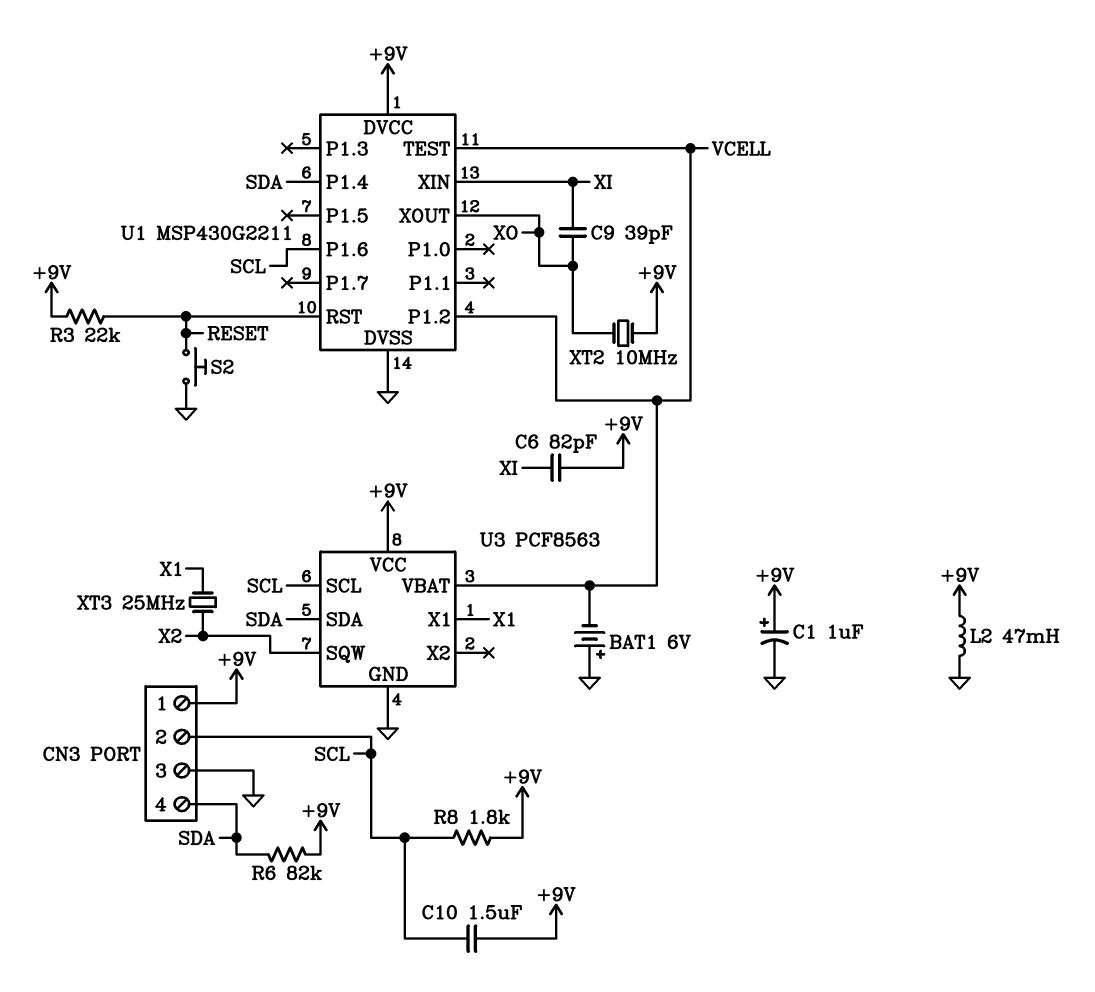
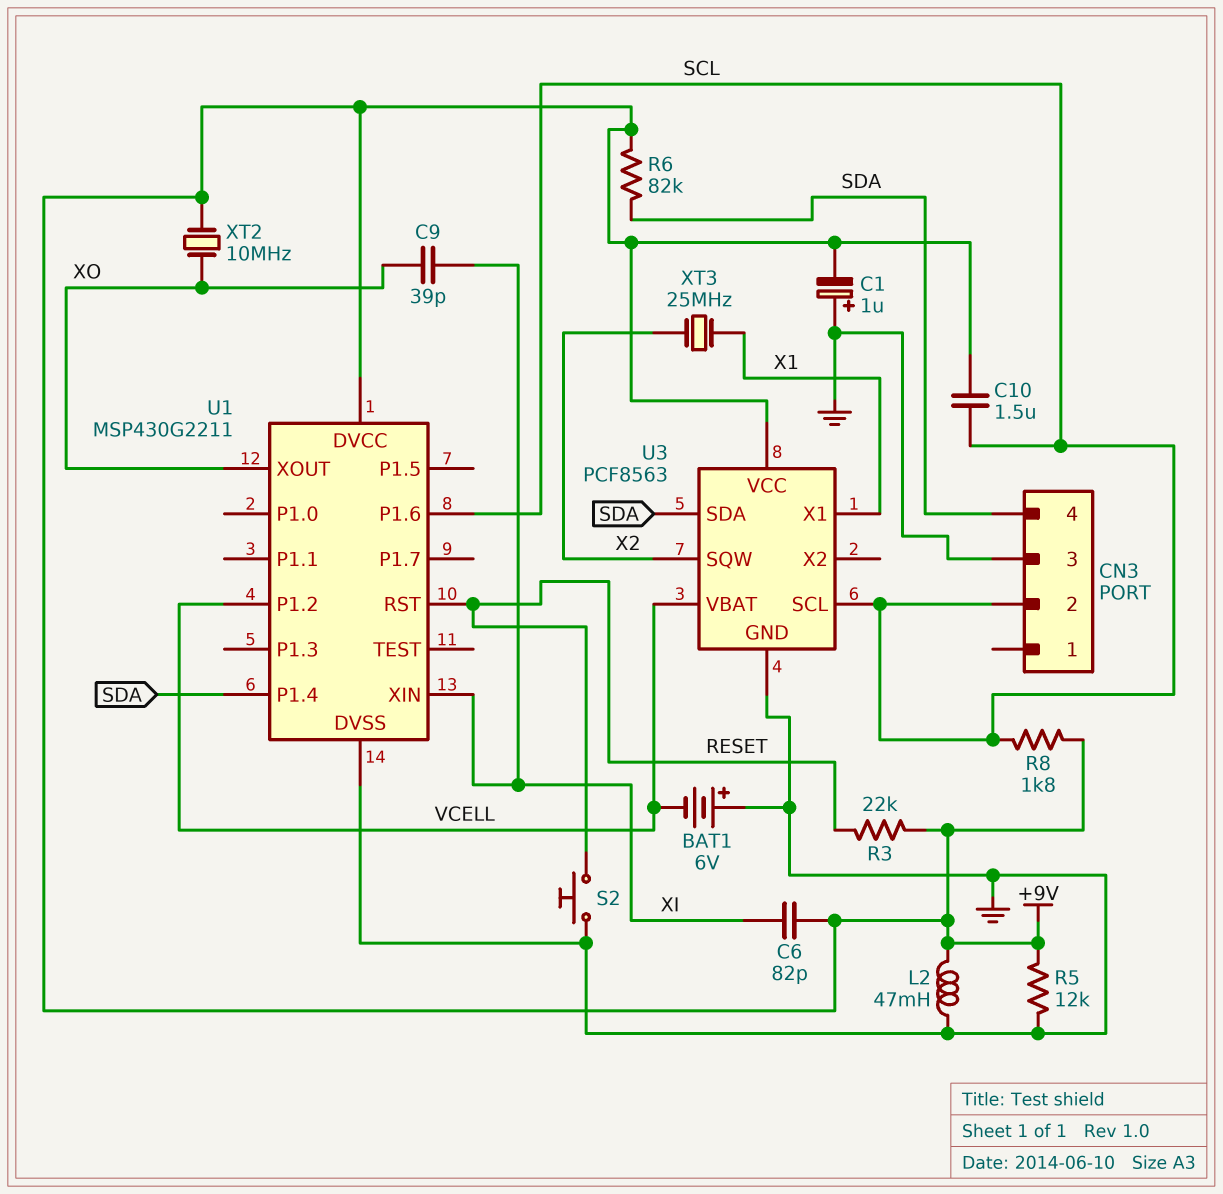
C1: 1uF (plus +9V, minus GND) -> 1uF (plus GND, minus +9V)
CN3 pin 1: +9V -> none
R5: none -> 12k (+9V, GND)
U1 pin TEST: VCELL -> none

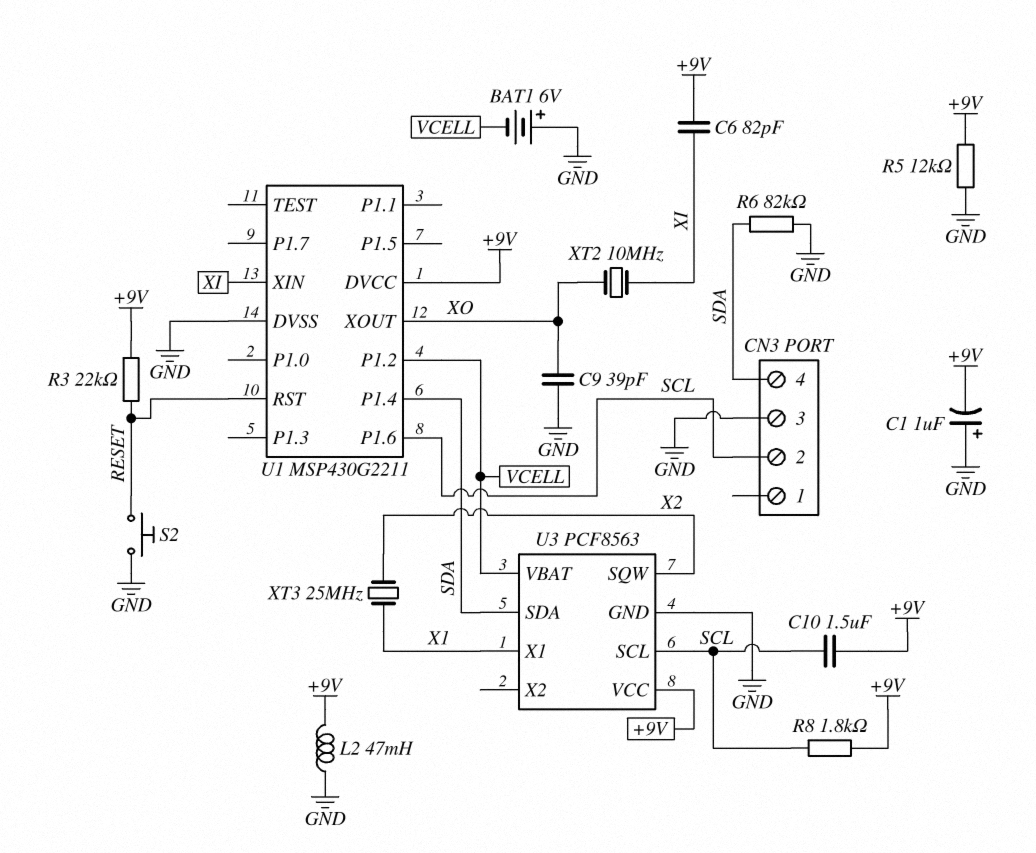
C9: 39pF (XI, XO) -> 39pF (GND, XO)
R6: 82k (+9V, SDA) -> 82k (GND, SDA)
XT2: 10MHz (+9V, XO) -> 10MHz (XI, XO)

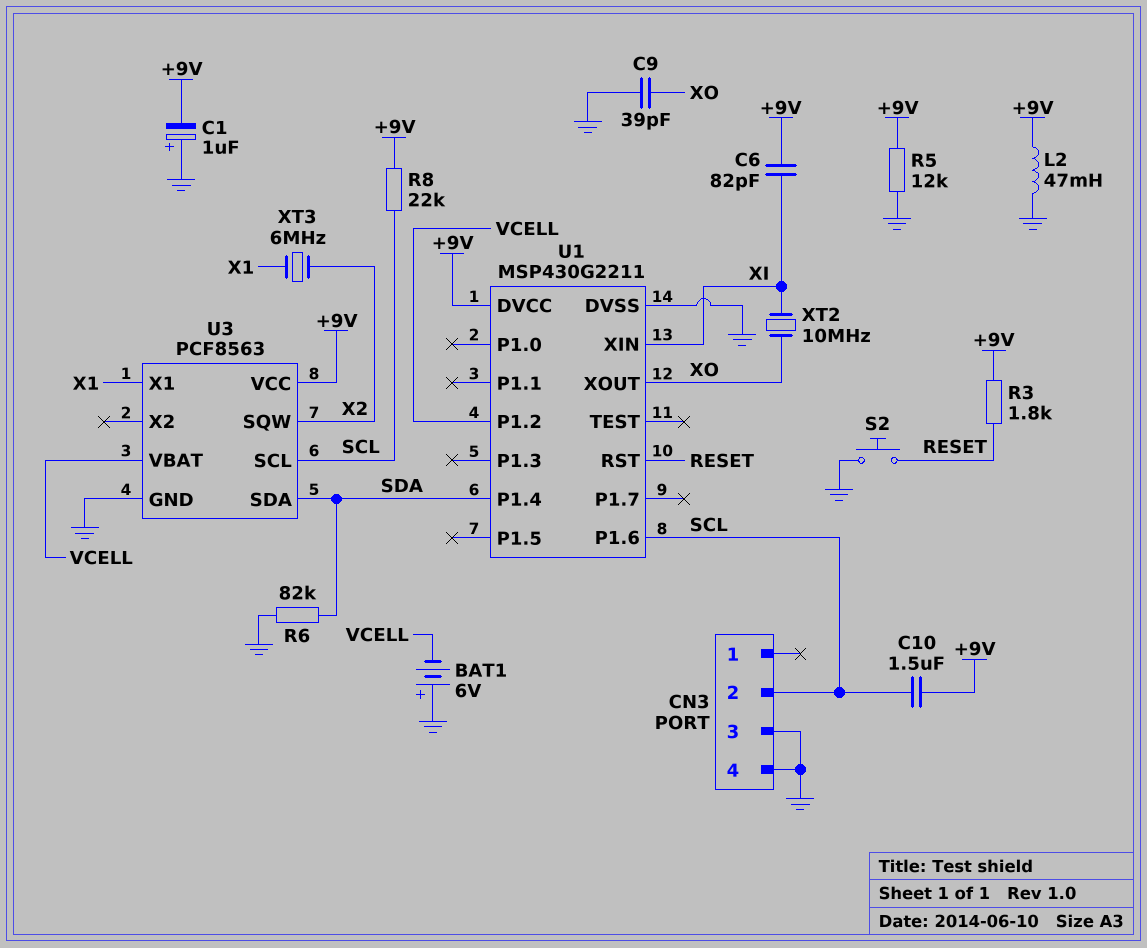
CN3 pin 4: SDA -> GND
R3: 22k (+9V, RESET) -> 1.8k (+9V, RESET)
R8: 1.8k (+9V, SCL) -> 22k (+9V, SCL)
XT3: 25MHz (X1, X2) -> 6MHz (X1, X2)

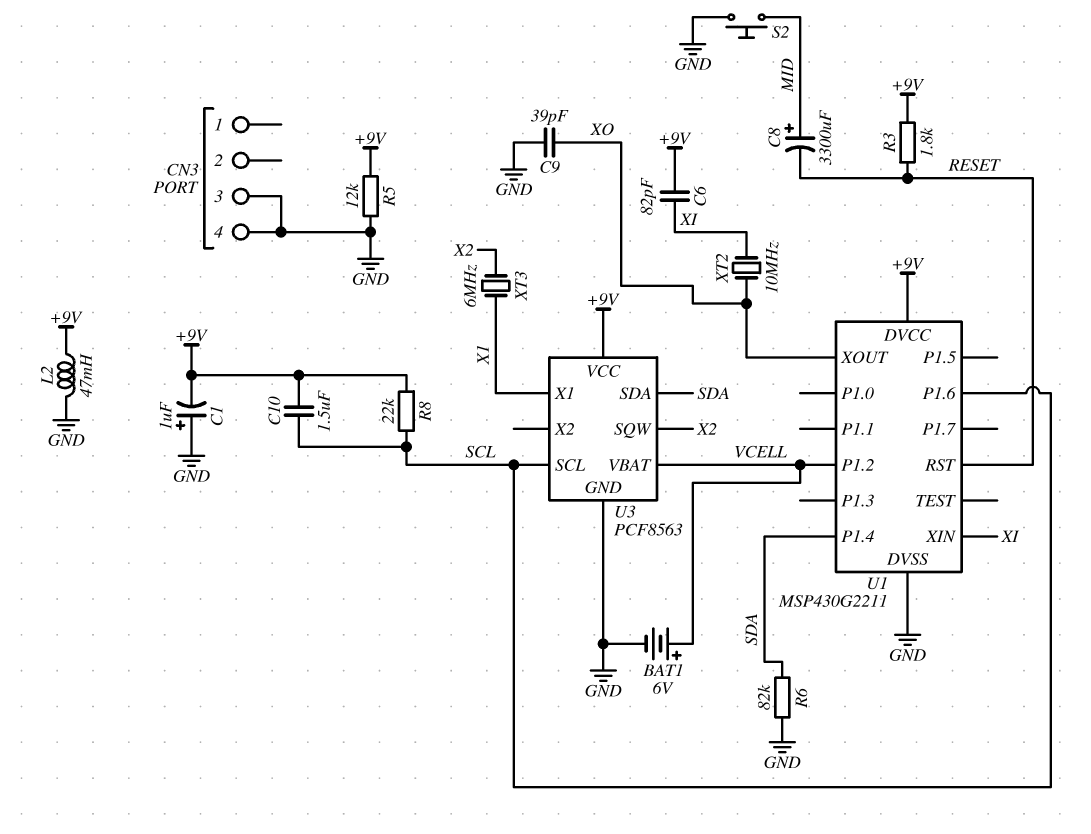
BAT1: 6V (plus GND, minus VCELL) -> 6V (plus VCELL, minus GND)
C8: none -> 3300uF (plus MID, minus RESET)
CN3 pin 2: SCL -> none
S2: button (GND, RESET) -> button (GND, MID)

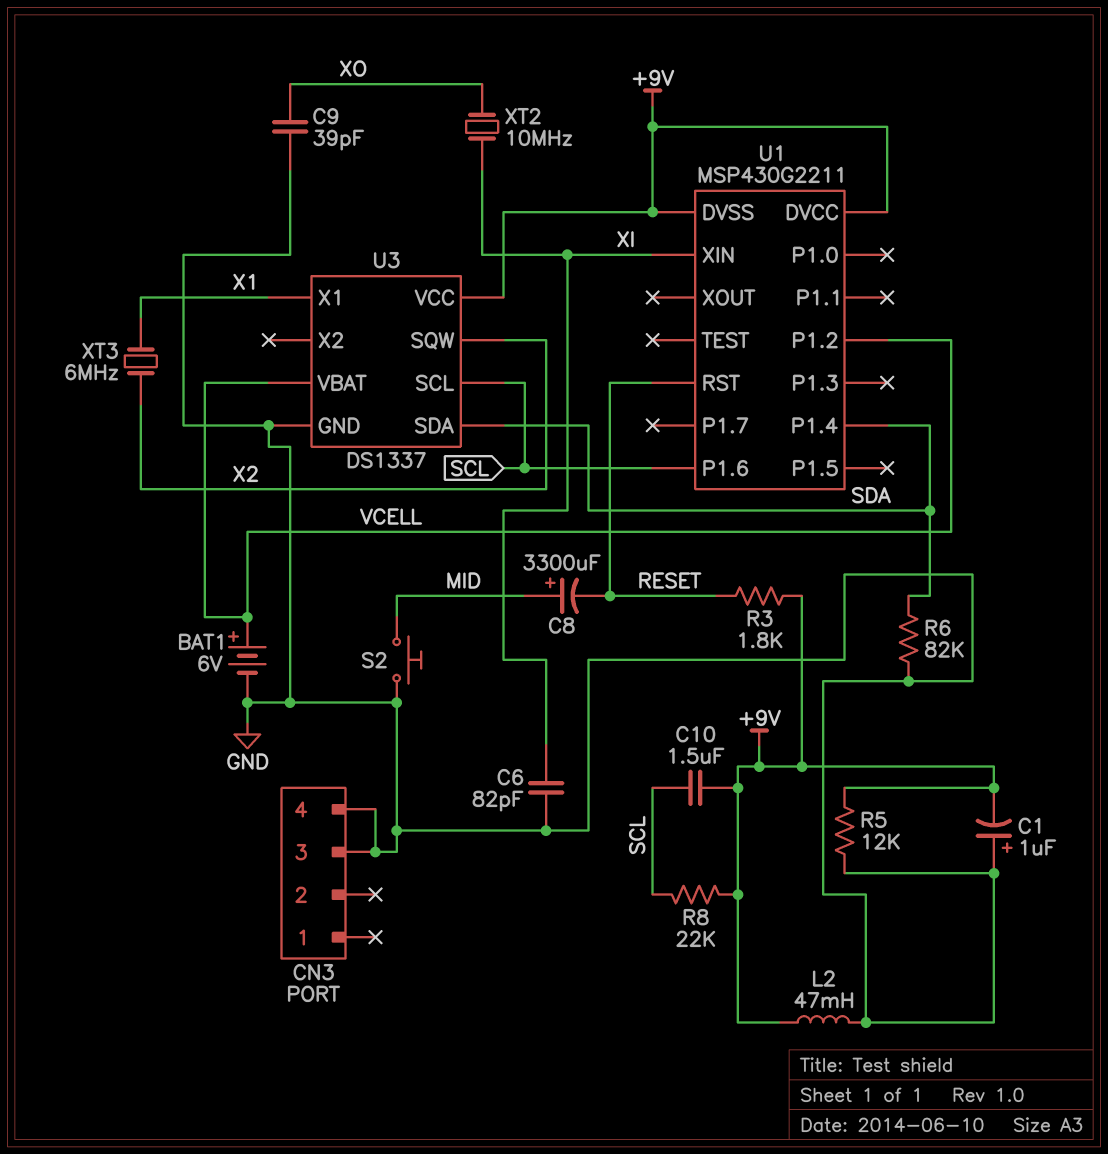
C6: 82pF (+9V, XI) -> 82pF (GND, XI)
U1 pin DVSS: GND -> +9V
U1 pin XOUT: XO -> none
U3: PCF8563 -> DS1337

